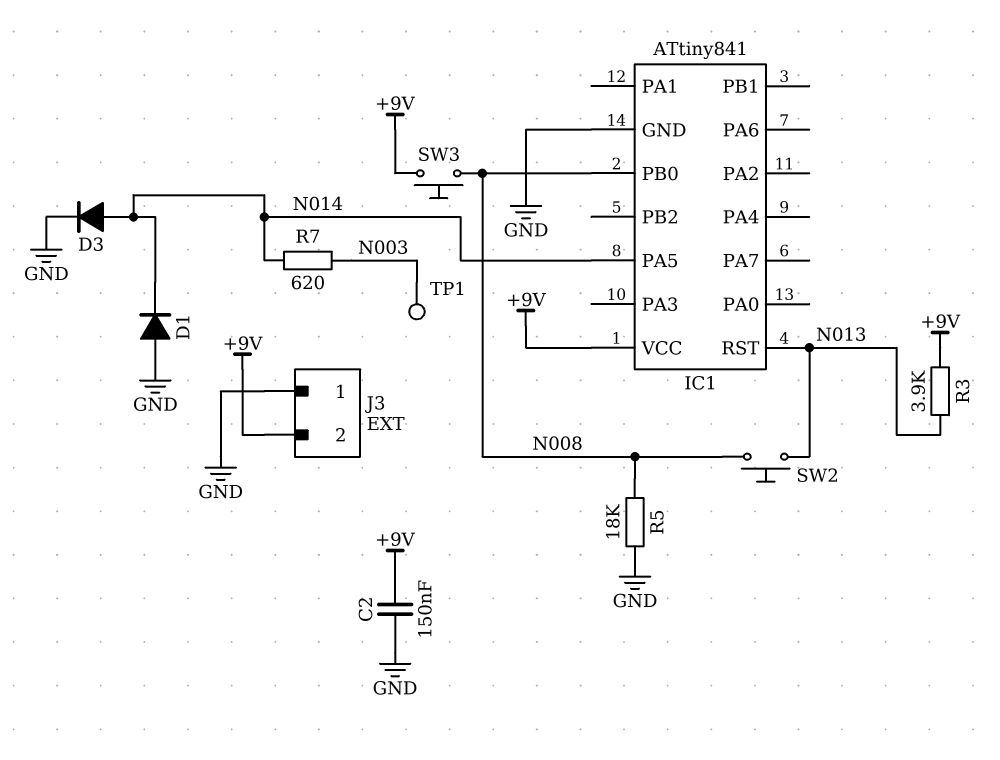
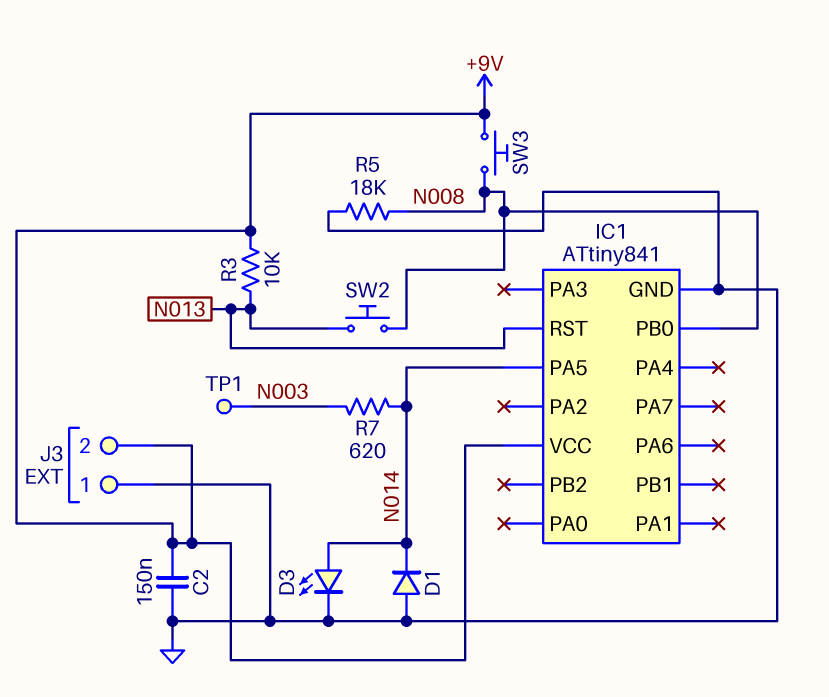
D3: diode (A N014, K GND) -> LED (A N014, K GND)
R3: 3.9k (+9V, N013) -> 10k (+9V, N013)

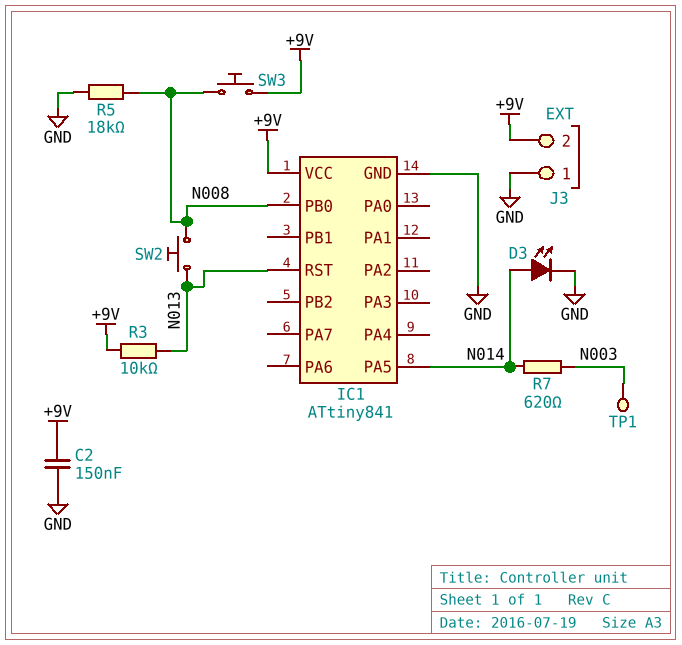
D1: diode (A GND, K N014) -> none

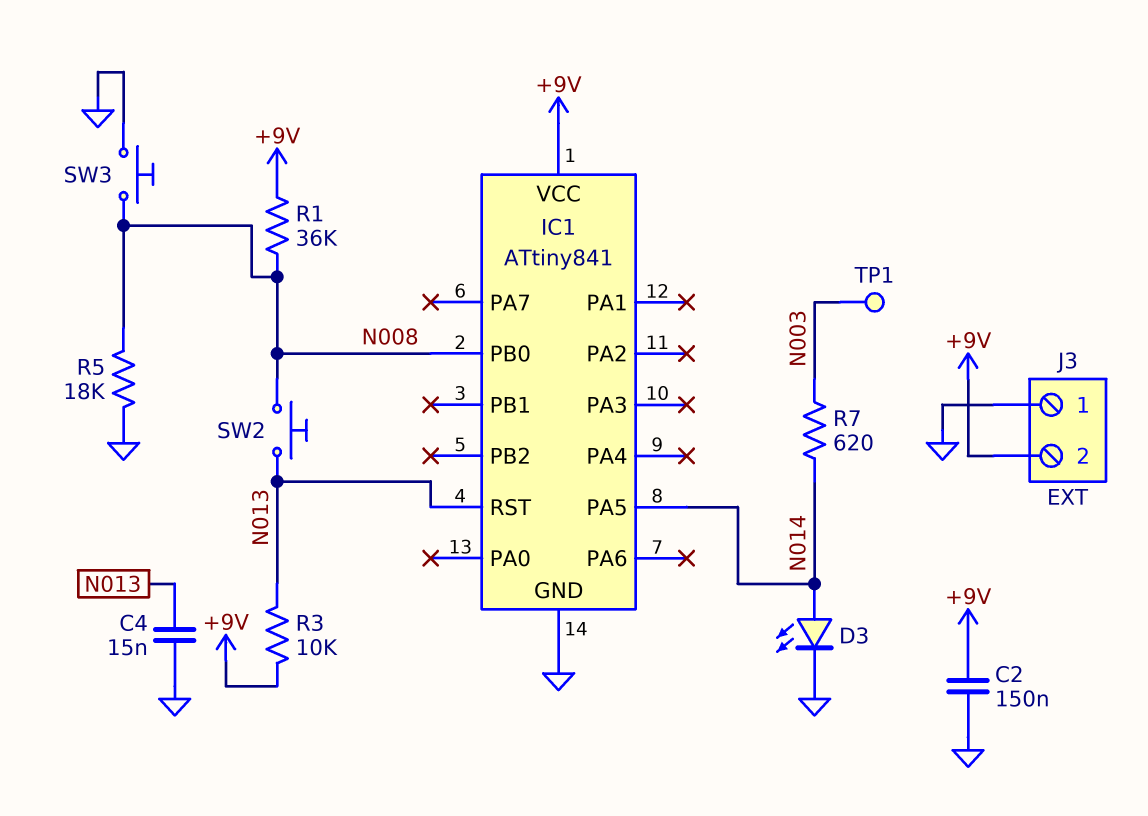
C4: none -> 15nF (GND, N013)
R1: none -> 36k (+9V, N008)
SW3: button (+9V, N008) -> button (GND, N008)

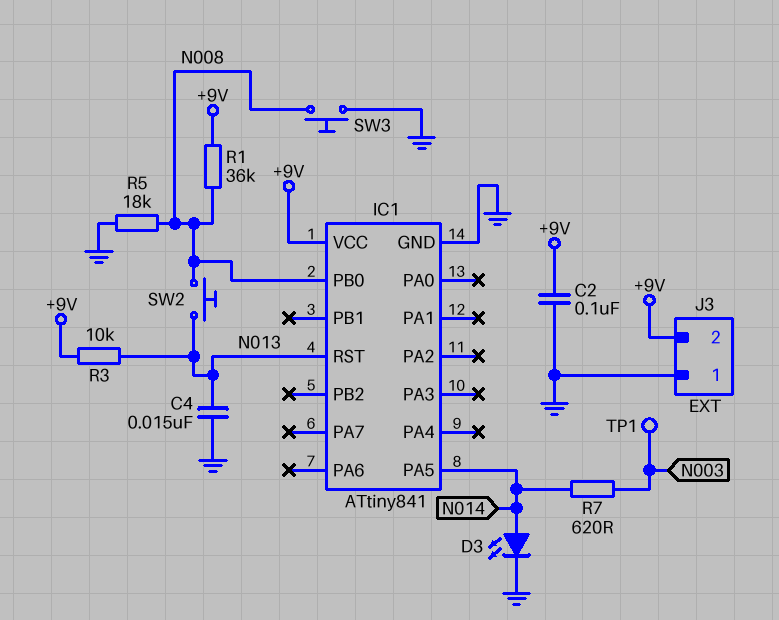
C2: 150nF (+9V, GND) -> 100nF (+9V, GND)

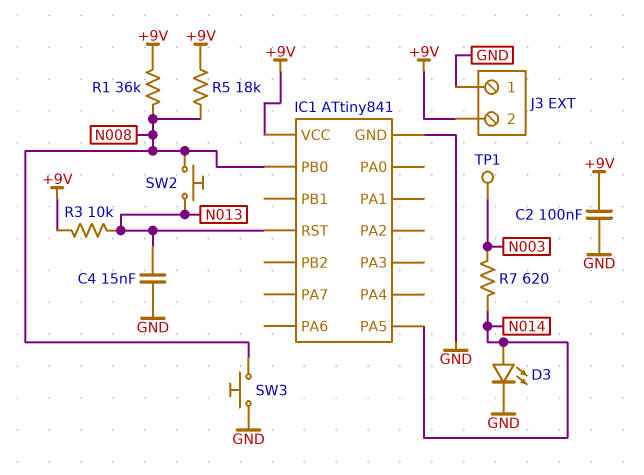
R5: 18k (GND, N008) -> 18k (+9V, N008)

